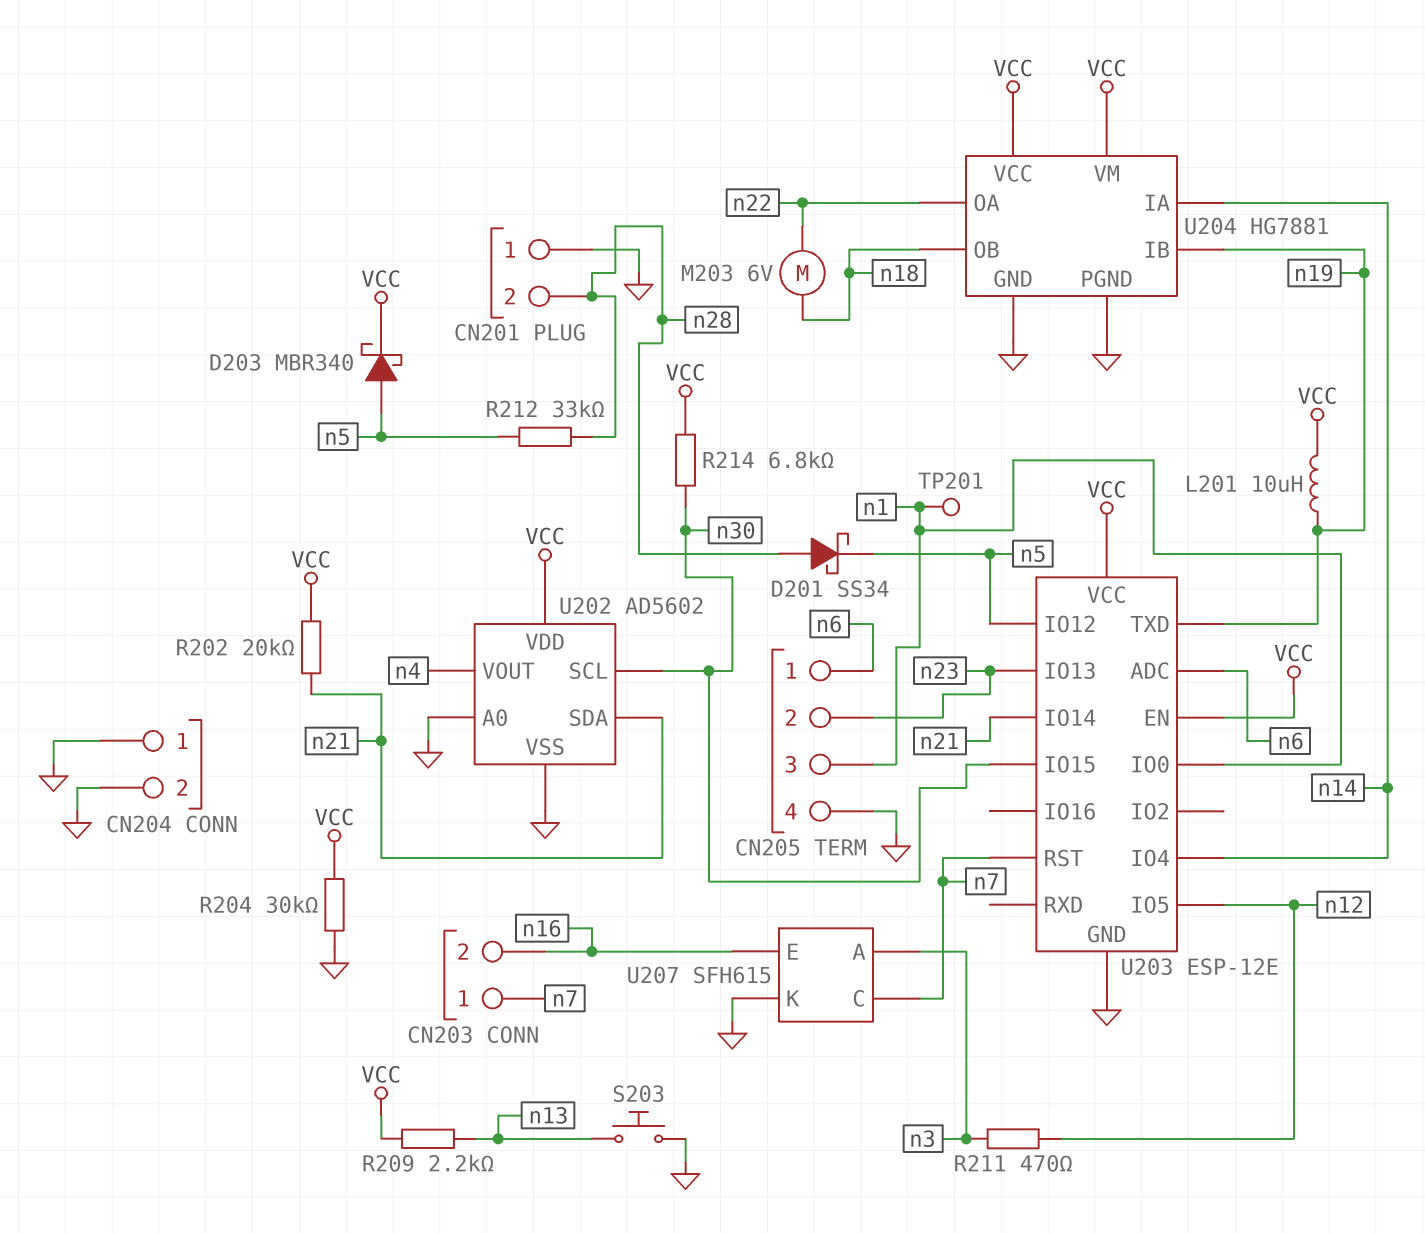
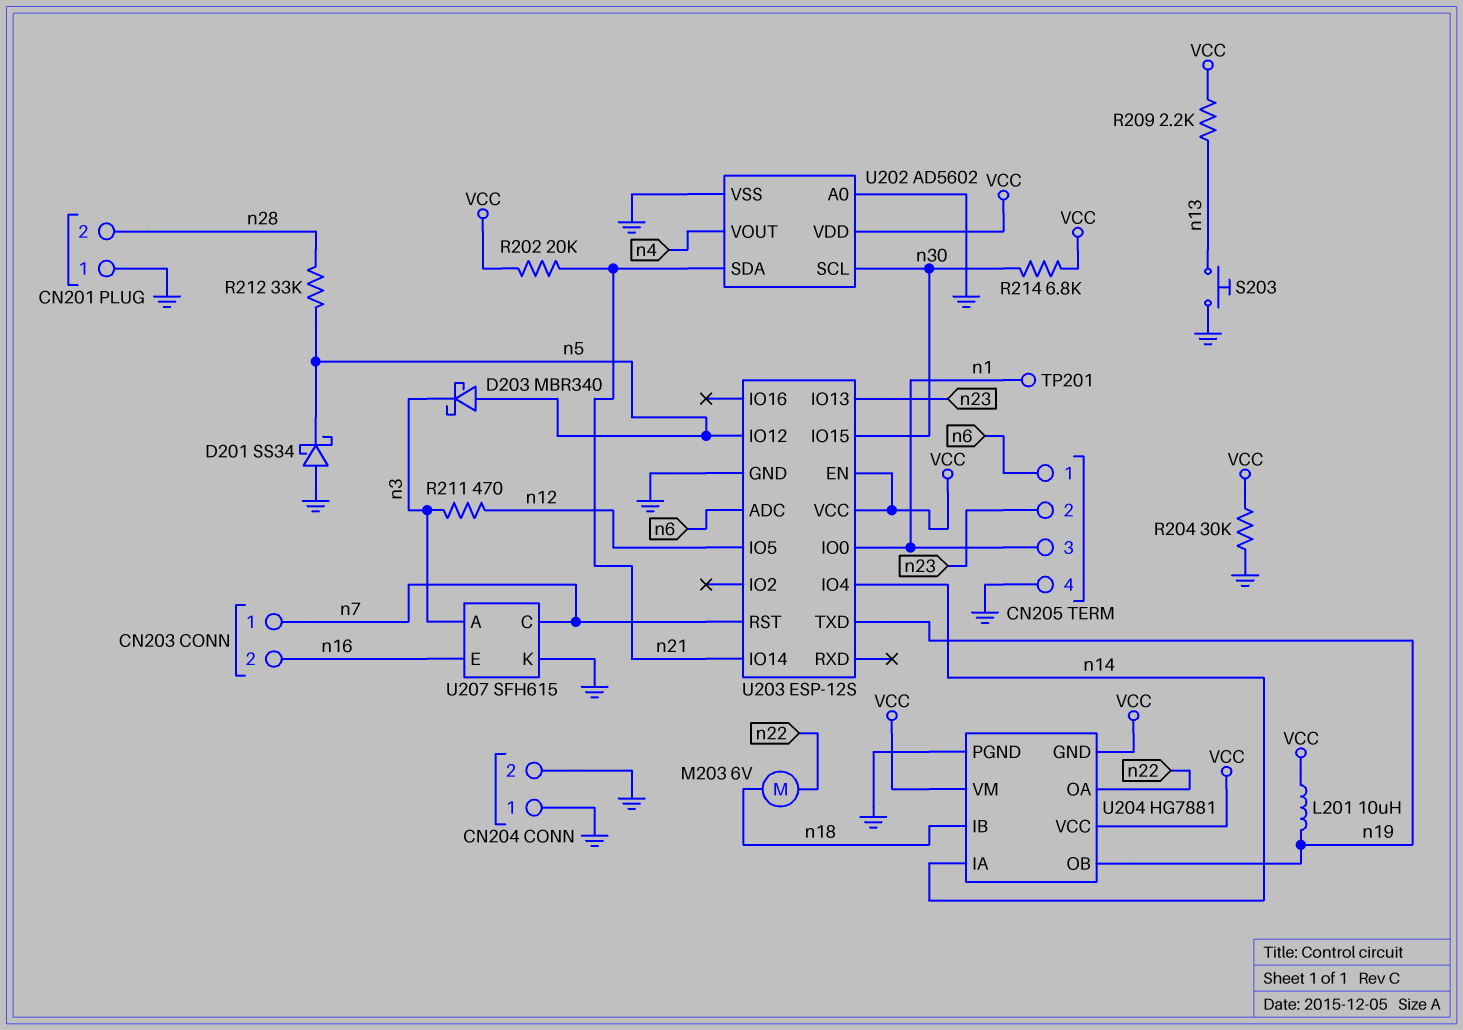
D201: schottky SS34 (A n28, K n5) -> schottky SS34 (A GND, K n5)
D203: schottky MBR340 (A n5, K VCC) -> schottky MBR340 (A n5, K n3)
U203: ESP-12E -> ESP-12S
U204 pin GND: GND -> VCC
U204 pin IB: n19 -> n18
U204 pin OB: n18 -> n19

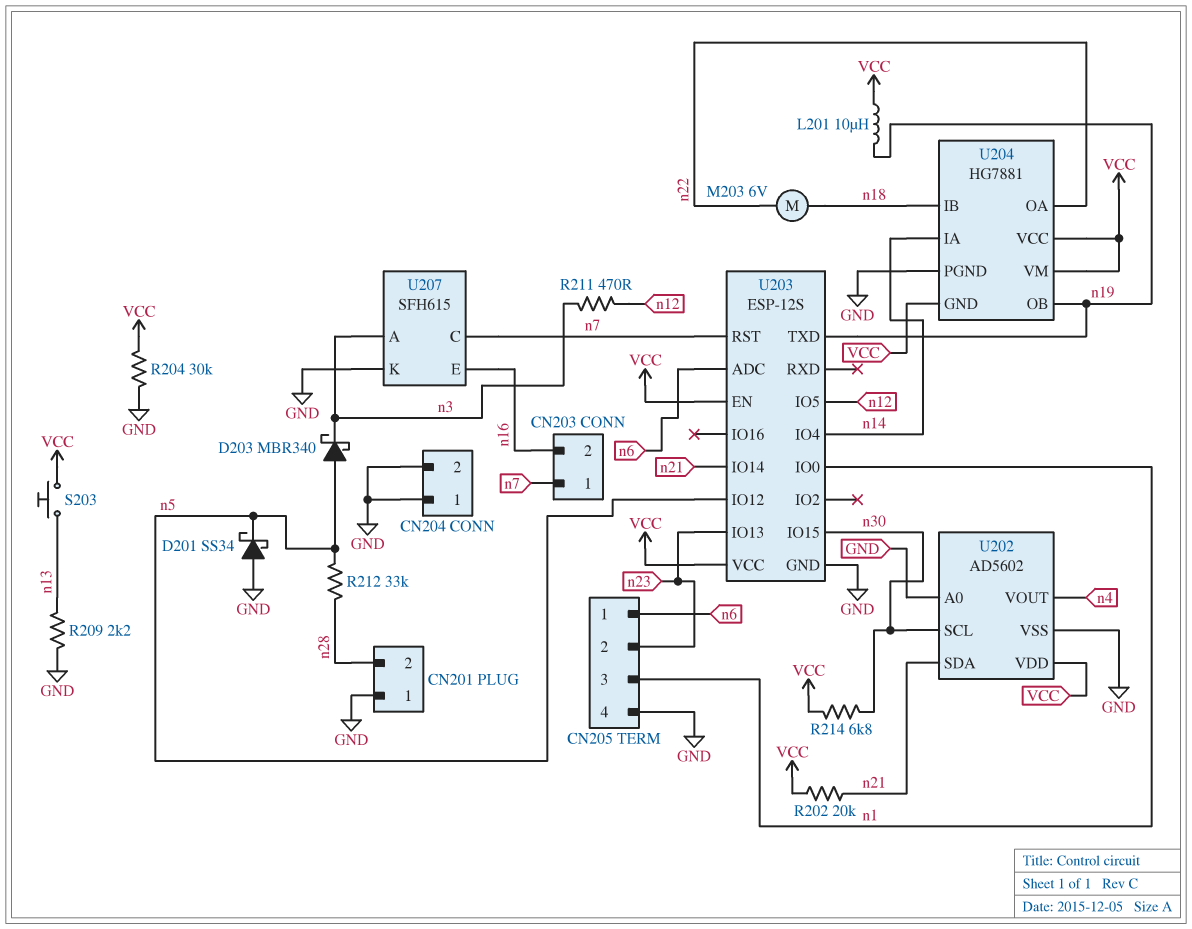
R209: 2.2k (VCC, n13) -> 2.2k (GND, n13)
S203: button (GND, n13) -> button (VCC, n13)
TP201: test point (n1) -> none

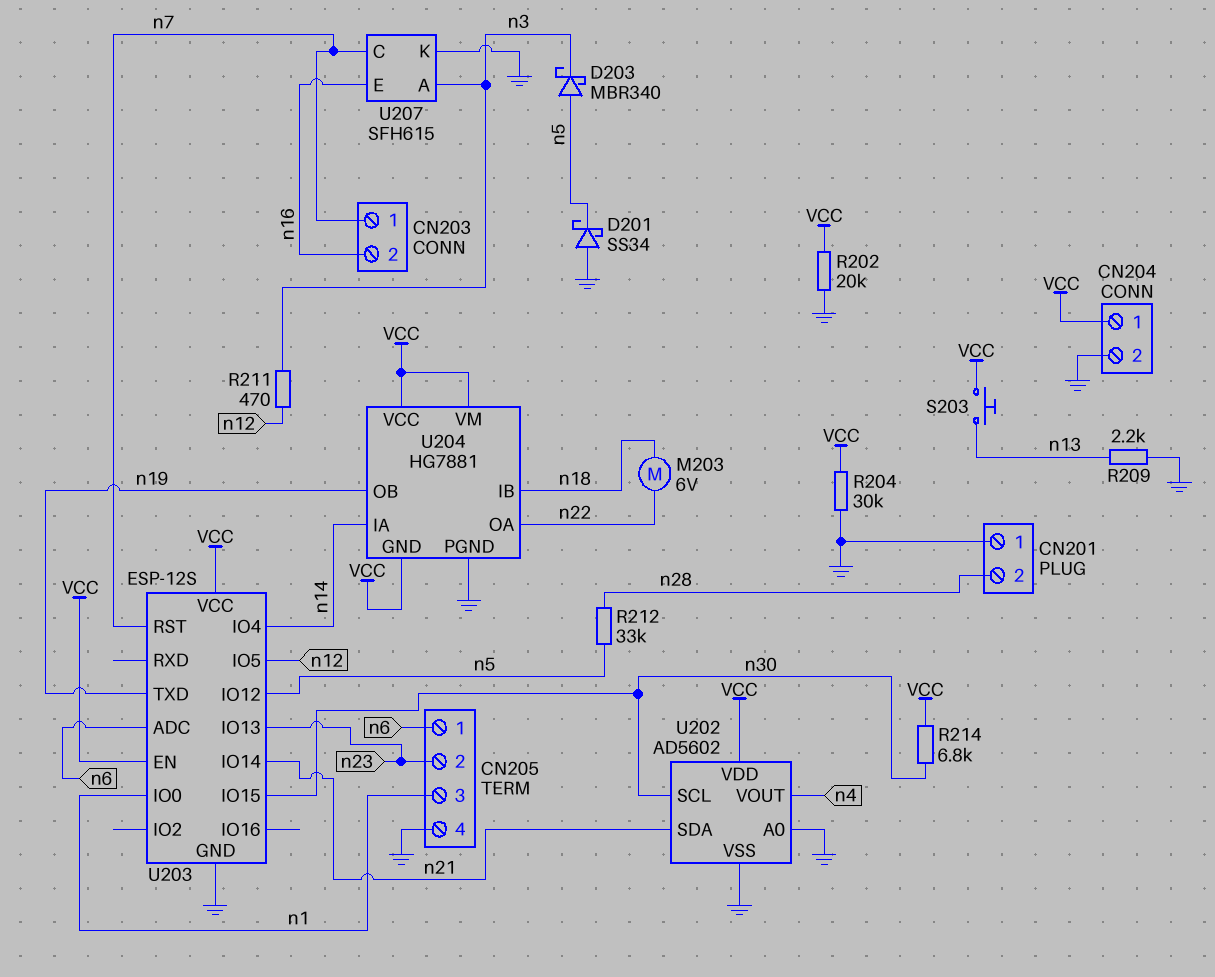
CN204 pin 1: GND -> VCC
L201: 10uH (VCC, n19) -> none
R202: 20k (VCC, n21) -> 20k (GND, VCC)

